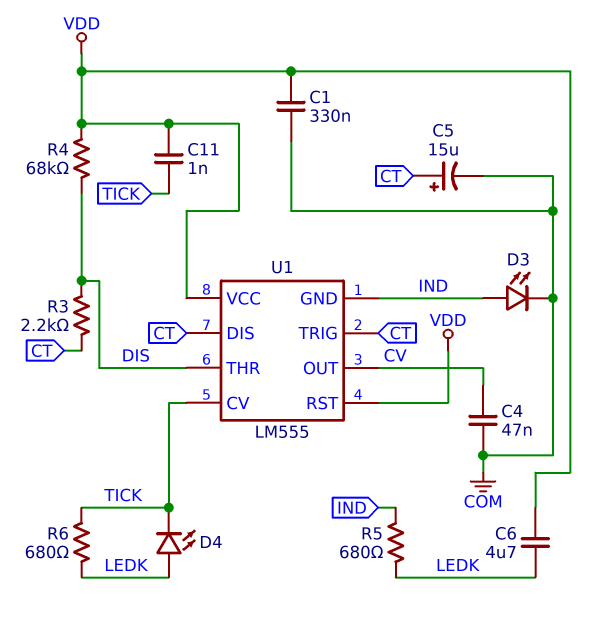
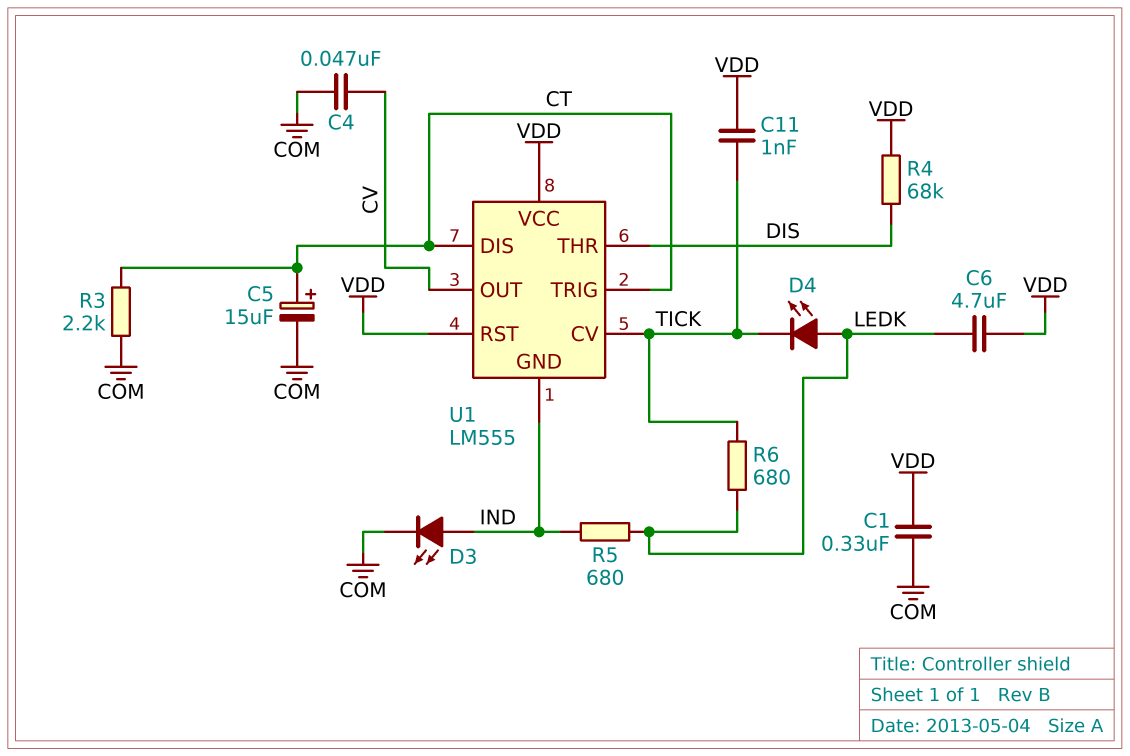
R3: 2.2k (CT, DIS) -> 2.2k (COM, CT)

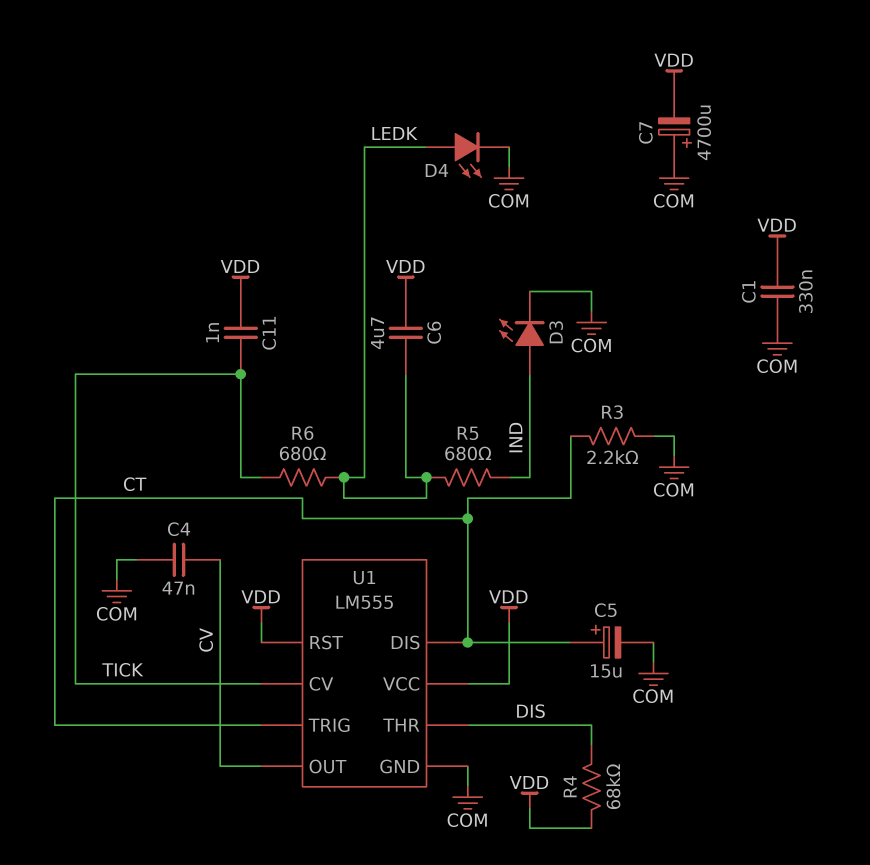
C7: none -> 4700uF (plus COM, minus VDD)
D4: LED (A LEDK, K TICK) -> LED (A LEDK, K COM)
U1 pin GND: IND -> COM

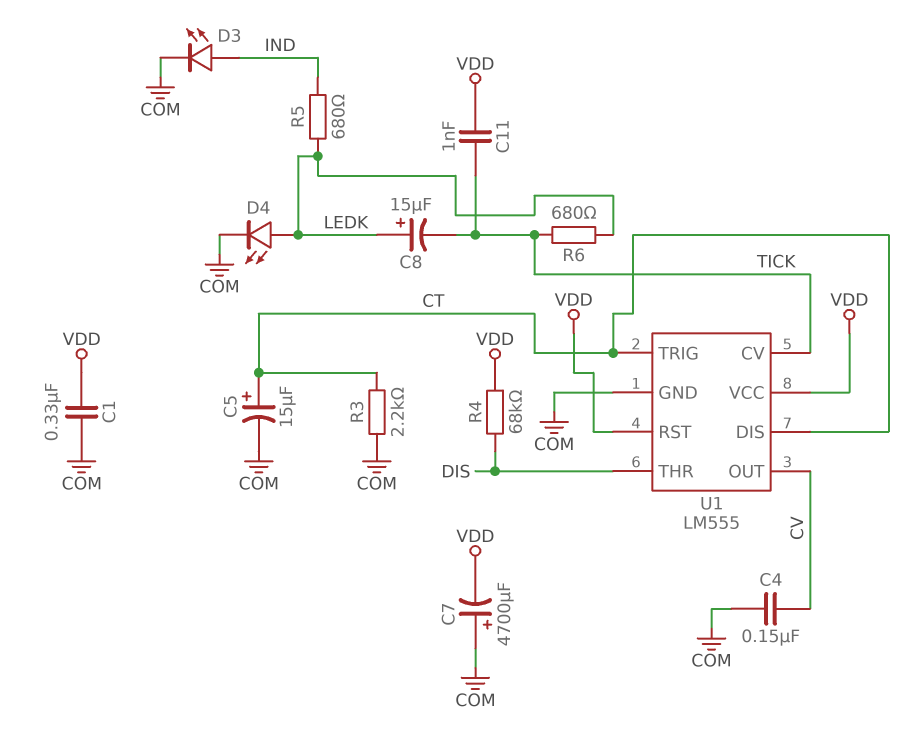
C4: 47nF (COM, CV) -> 150nF (COM, CV)
C6: 4.7uF (LEDK, VDD) -> none
C8: none -> 15uF (plus LEDK, minus TICK)

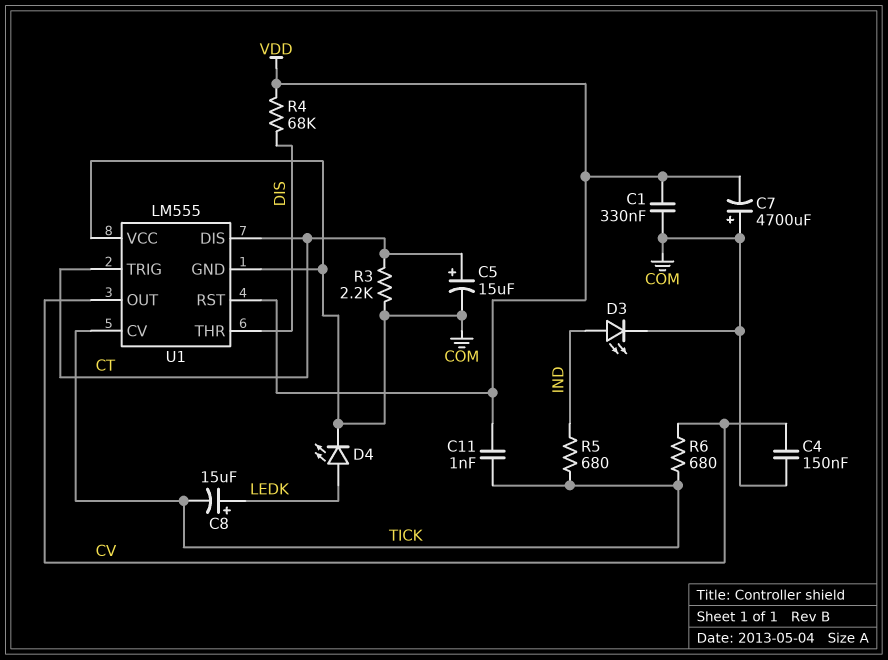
R5: 680 (IND, LEDK) -> 680 (IND, TICK)
R6: 680 (LEDK, TICK) -> 680 (CV, TICK)
U1 pin VCC: VDD -> COM

